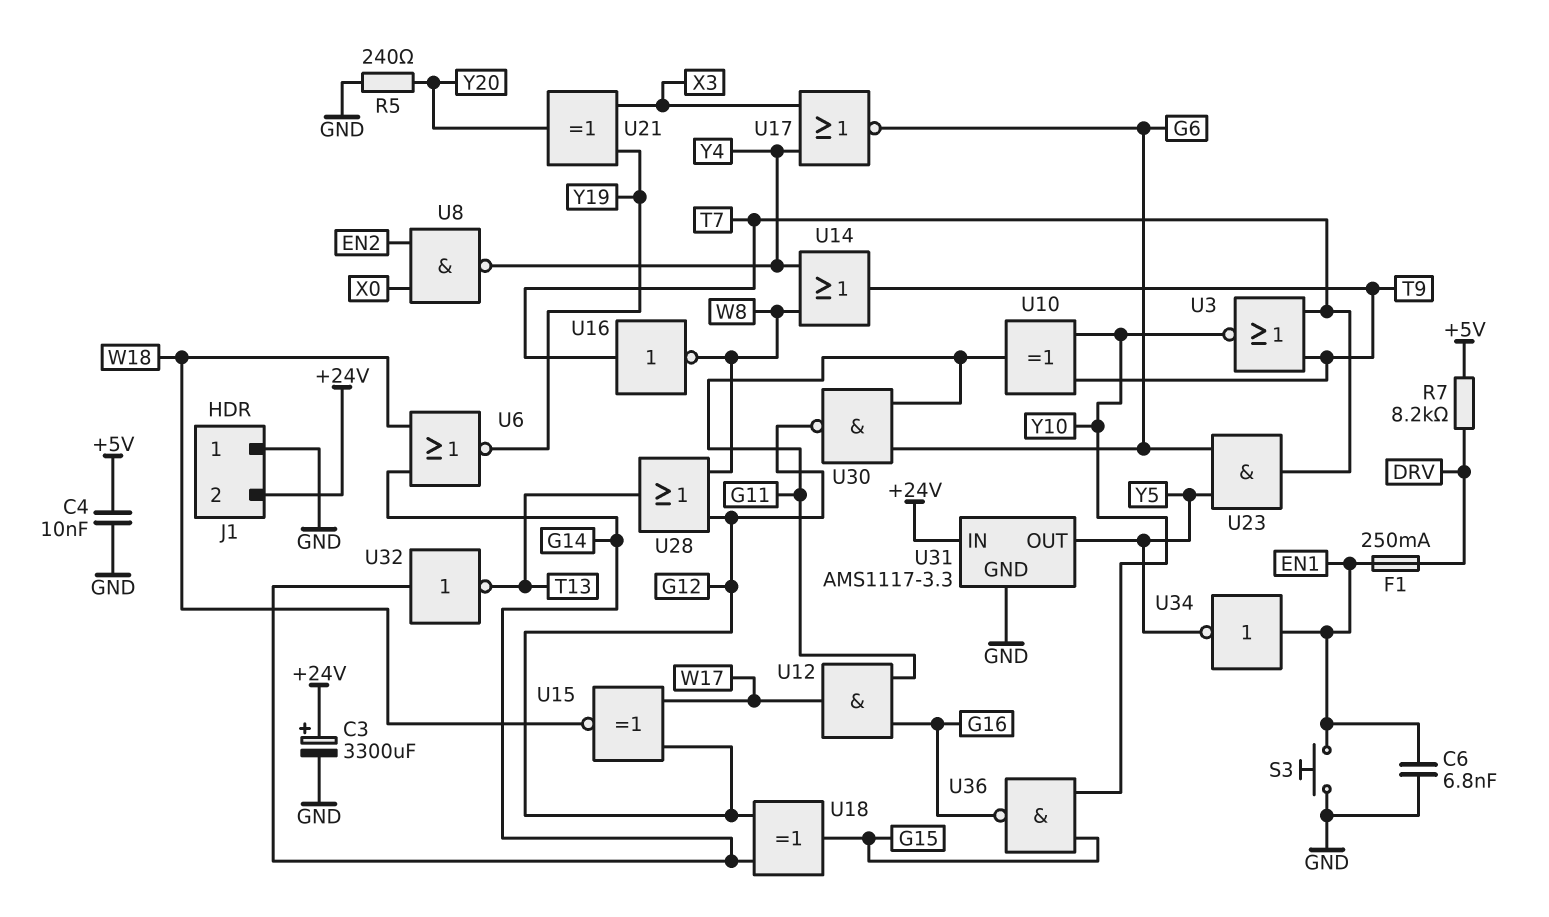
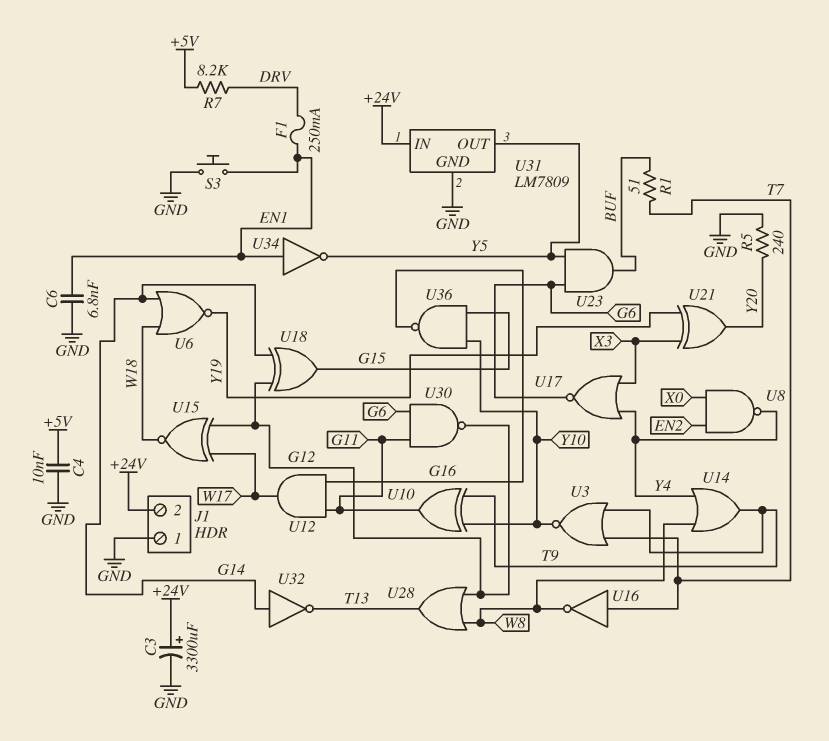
R1: none -> 51 (BUF, T7)
U23: AND (in G6, in Y5, out T7) -> AND (in G6, in Y5, out BUF)
U31: AMS1117-3.3 -> LM7809

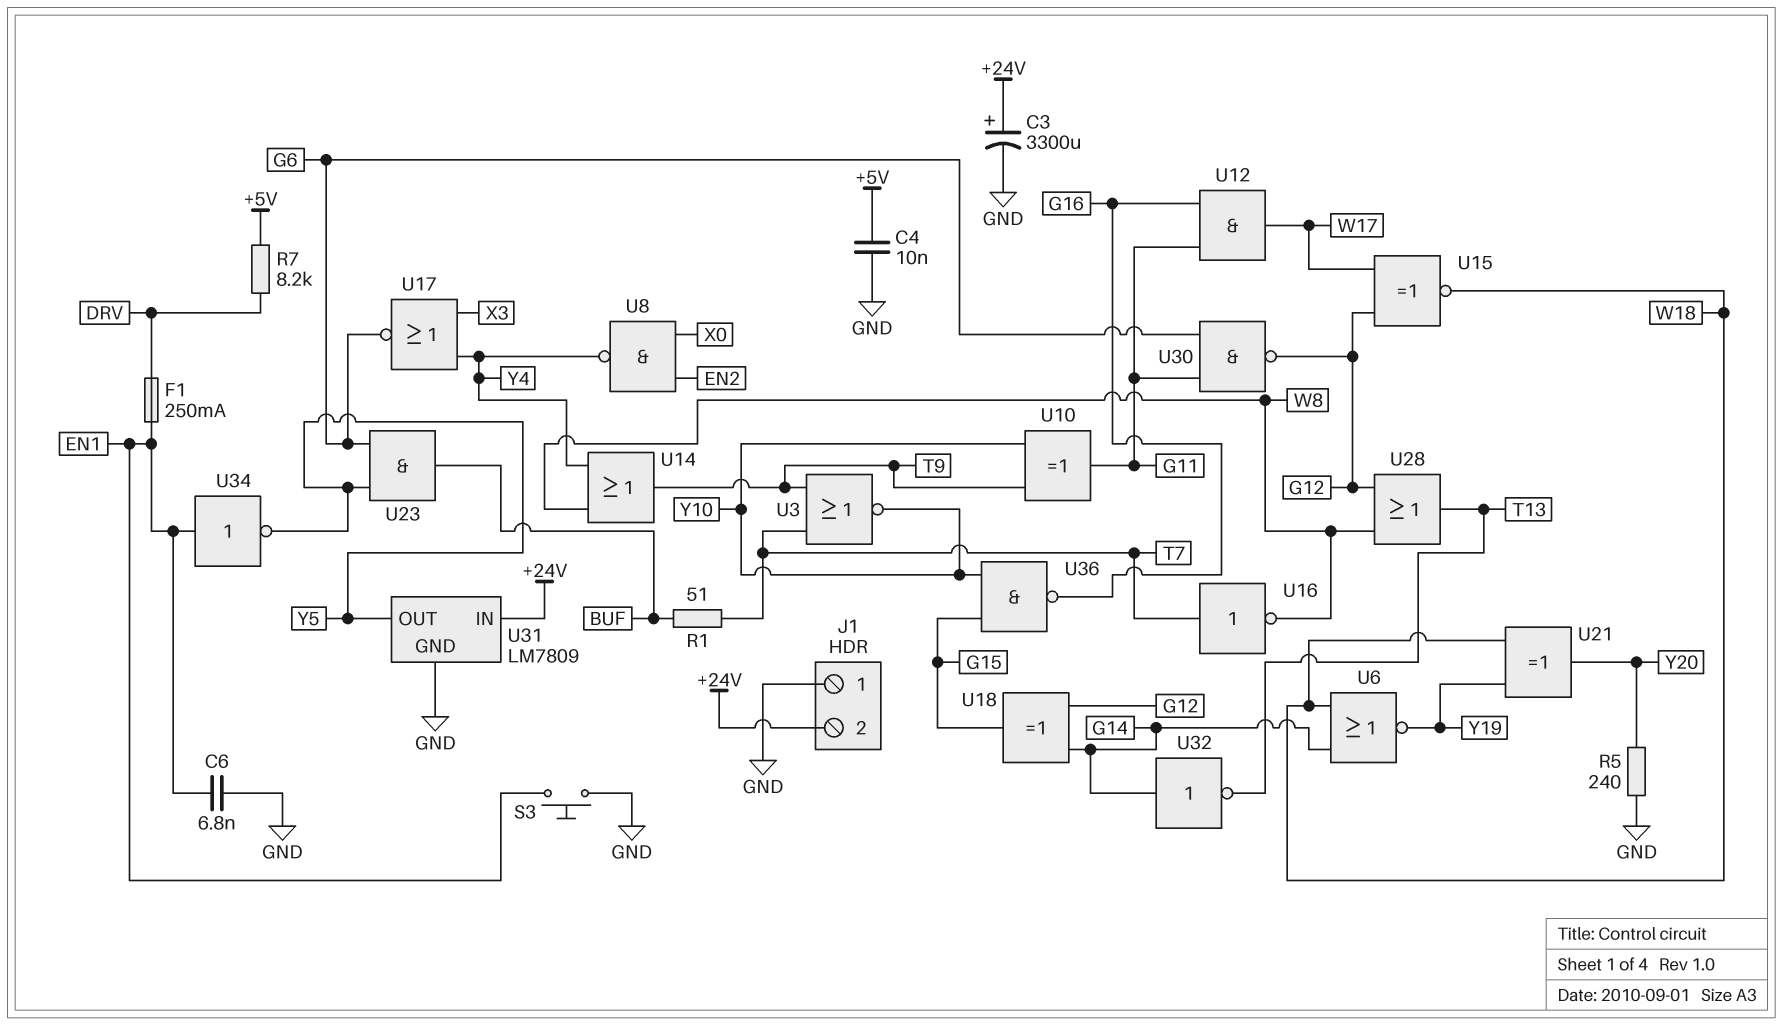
U21: XOR (in X3, in Y19, out Y20) -> XOR (in W18, in Y19, out Y20)

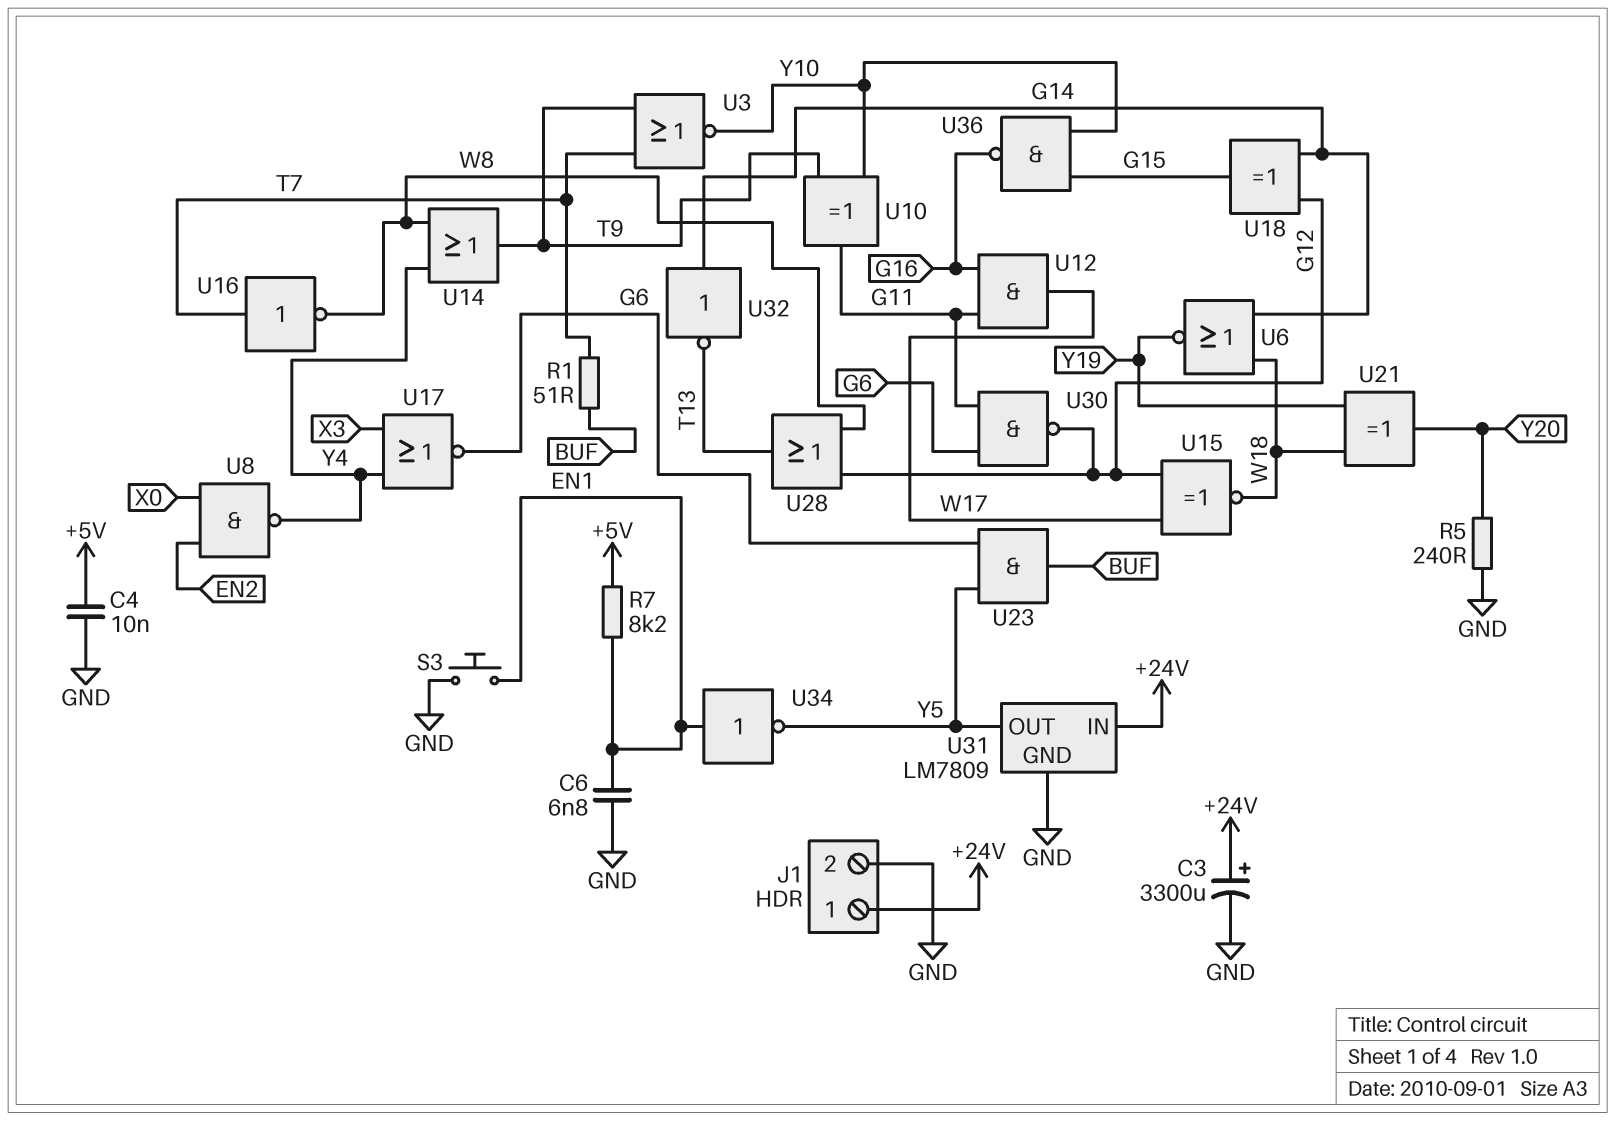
F1: 250mA (DRV, EN1) -> none
J1 pin 1: GND -> +24V
J1 pin 2: +24V -> GND
R7: 8.2k (+5V, DRV) -> 8.2k (+5V, EN1)

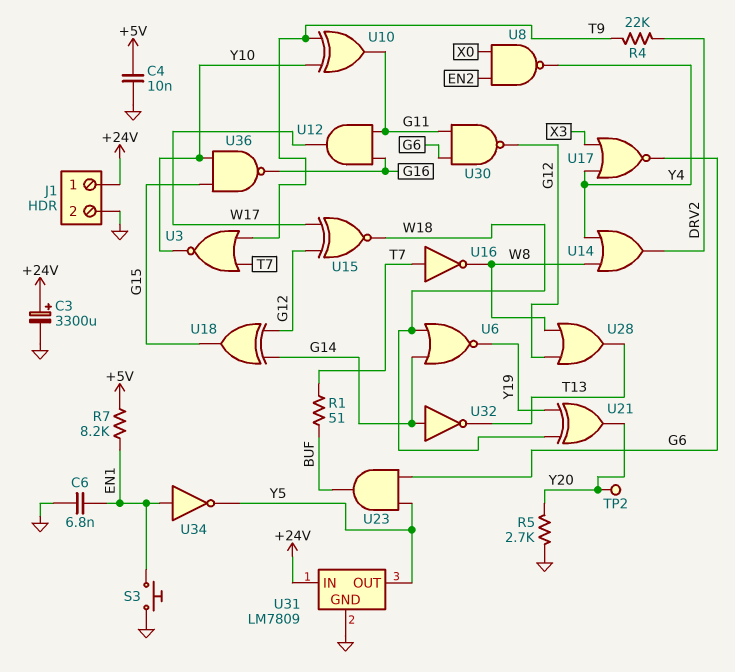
R4: none -> 22k (DRV2, T9)
R5: 240 (GND, Y20) -> 2.7k (GND, Y20)
TP2: none -> test point (Y20)
U14: OR (in W8, in Y4, out T9) -> OR (in W8, in Y4, out DRV2)

